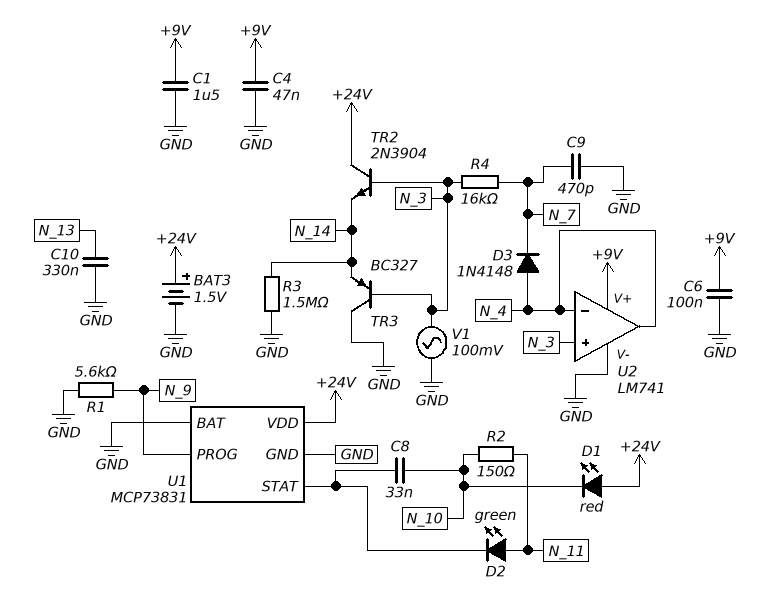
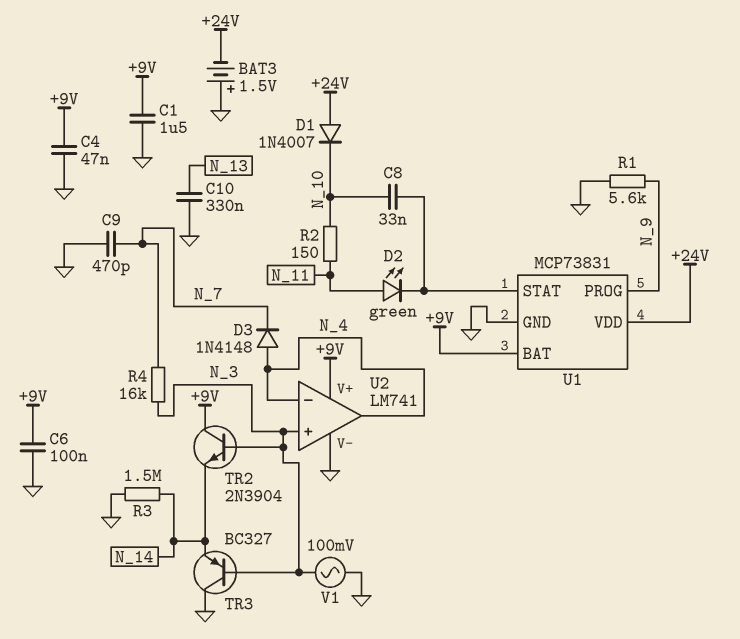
BAT3: 1.5V (plus +24V, minus GND) -> 1.5V (plus GND, minus +24V)
D1: LED red (A +24V, K N_10) -> diode 1N4007 (A +24V, K N_10)
TR2: NPN 2N3904 (B N_3, C +24V, E N_14) -> NPN 2N3904 (B N_3, C +9V, E N_14)
U1 pin BAT: GND -> +9V

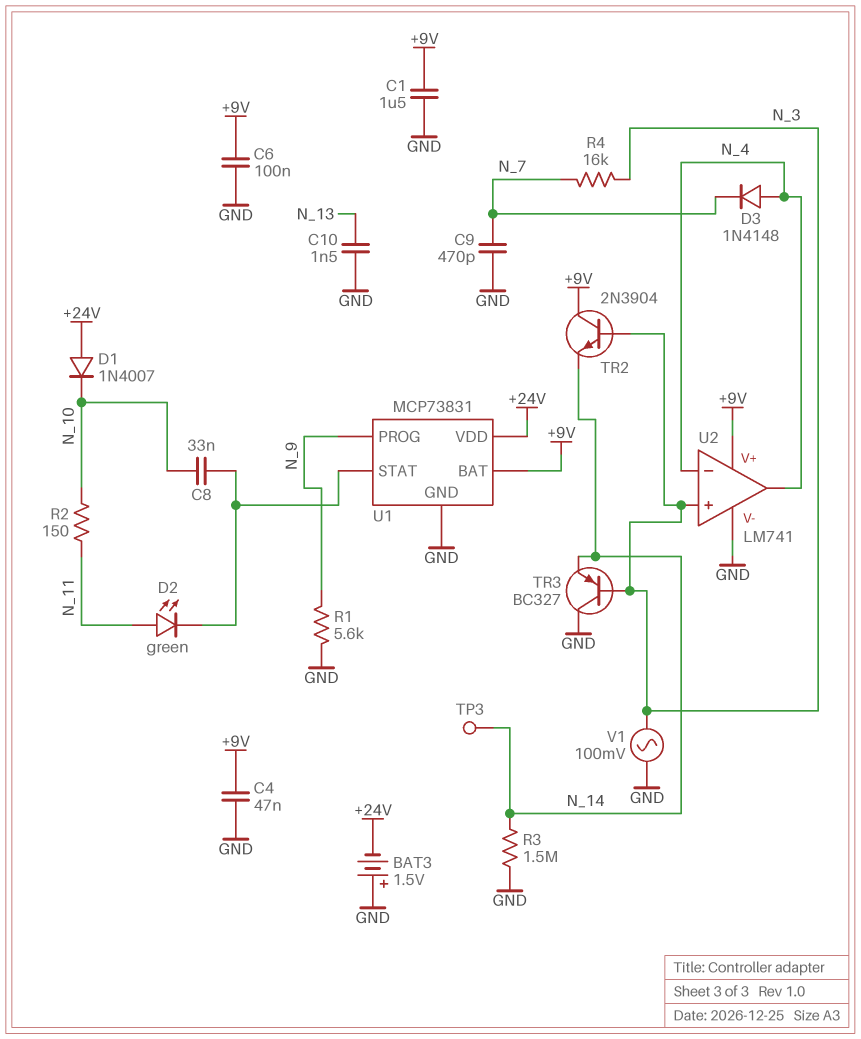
C10: 330nF (GND, N_13) -> 1.5nF (GND, N_13)
TP3: none -> test point (N_14)

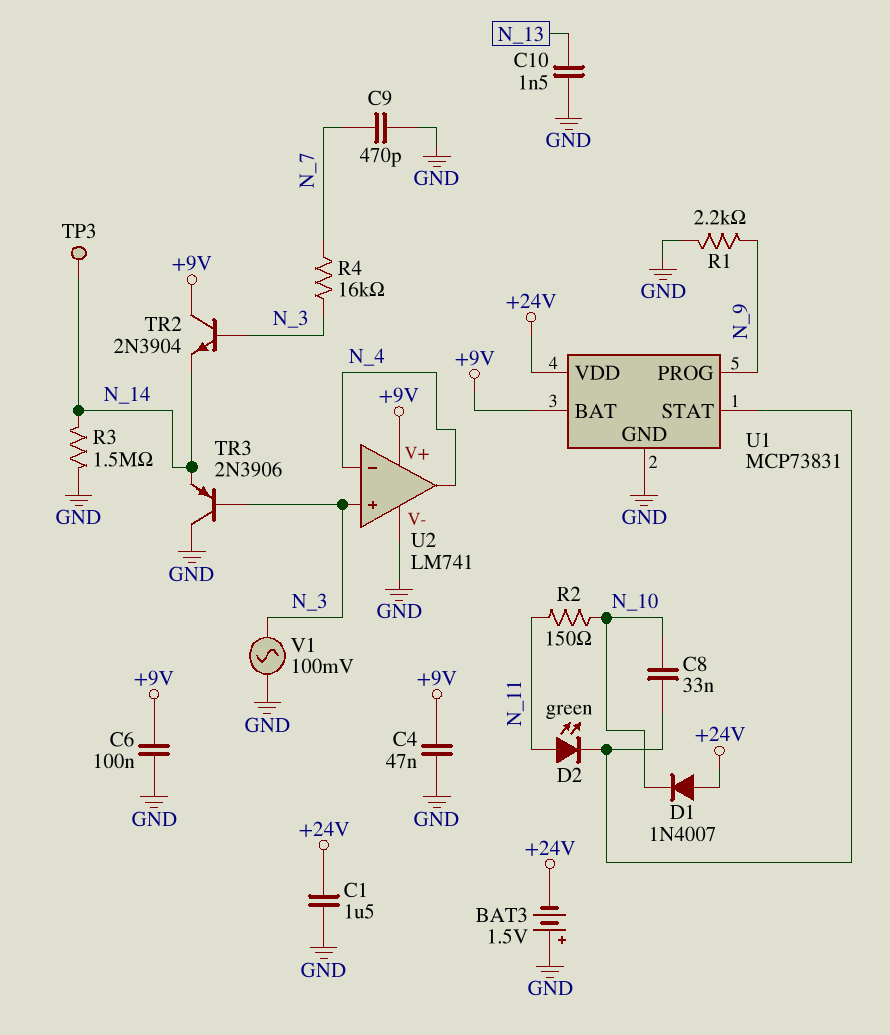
C1: 1.5uF (+9V, GND) -> 1.5uF (+24V, GND)
D3: diode 1N4148 (A N_4, K N_7) -> none
R1: 5.6k (GND, N_9) -> 2.2k (GND, N_9)
TR3: PNP BC327 (B N_3, C GND, E N_14) -> PNP 2N3906 (B N_3, C GND, E N_14)

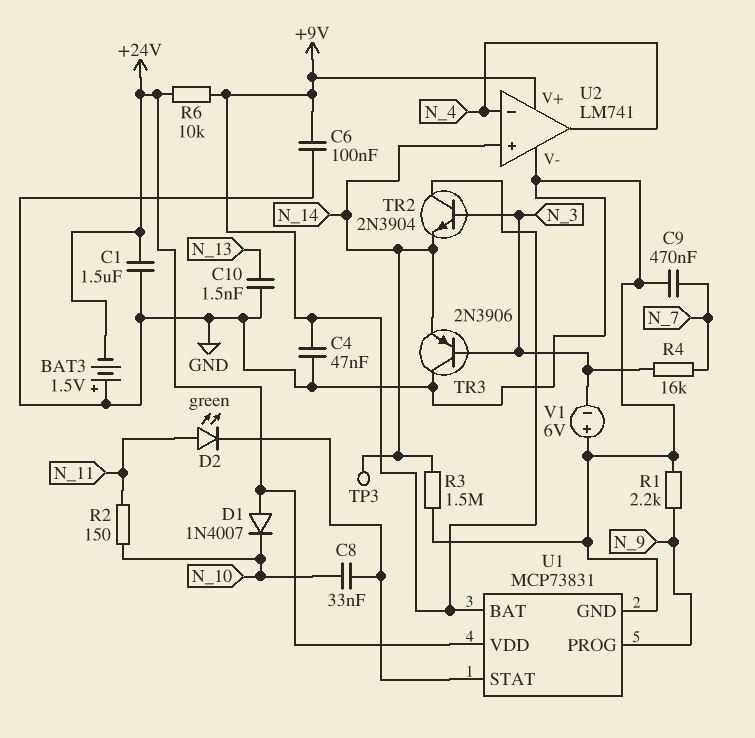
C9: 470pF (GND, N_7) -> 470nF (GND, N_7)
R6: none -> 10k (+9V, +24V)
U2 pin in+: N_3 -> N_14
V1: AC 100mV (GND, N_3) -> 6V (plus GND, minus N_3)

